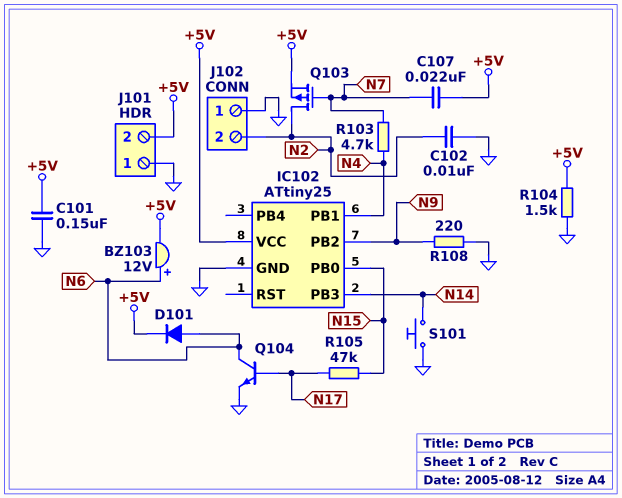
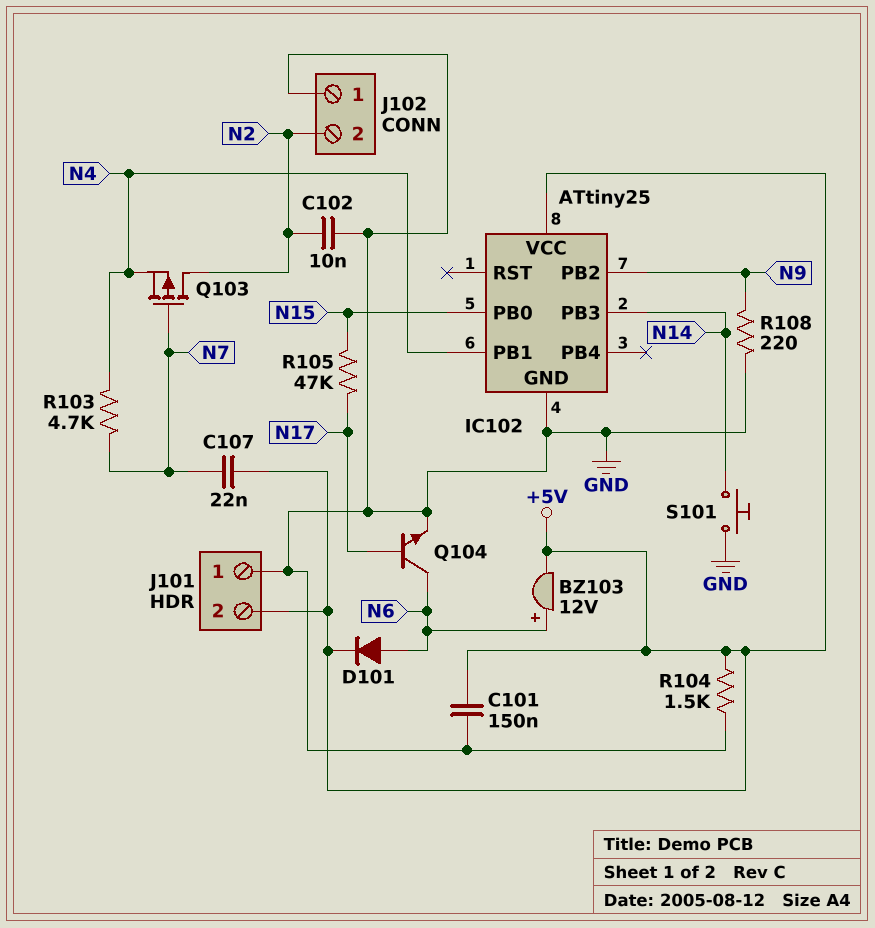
Q103: PMOS (G N7, D N2, S +5V) -> PMOS (G N7, D N2, S N4)

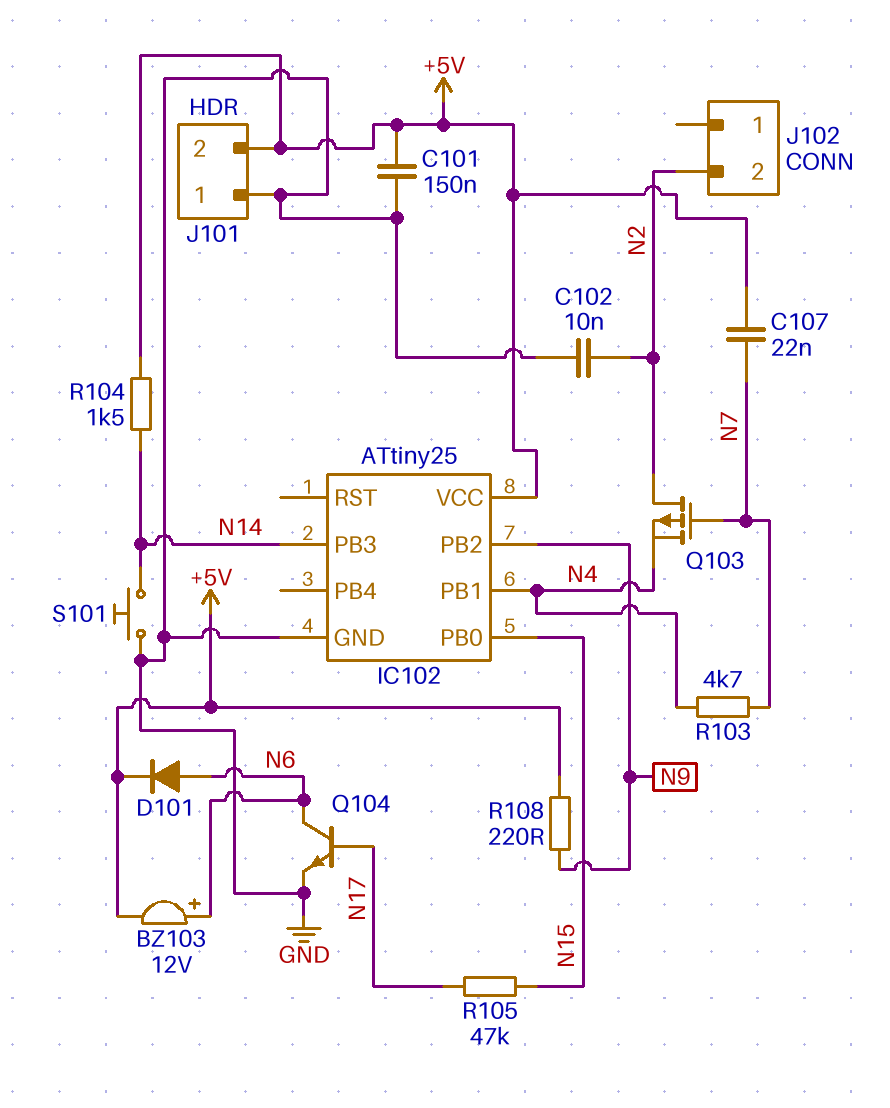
J102 pin 1: GND -> none
R104: 1.5k (+5V, GND) -> 1.5k (+5V, N14)
R108: 220 (GND, N9) -> 220 (+5V, N9)

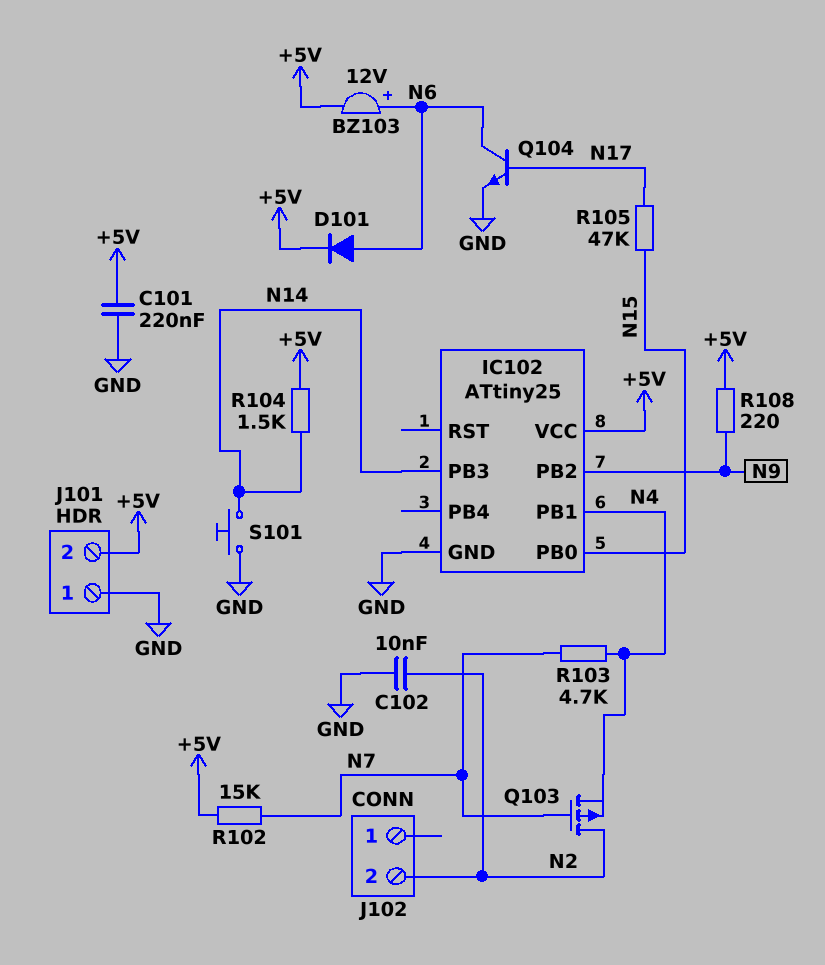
C101: 150nF (+5V, GND) -> 220nF (+5V, GND)
C107: 22nF (+5V, N7) -> none
R102: none -> 15k (+5V, N7)

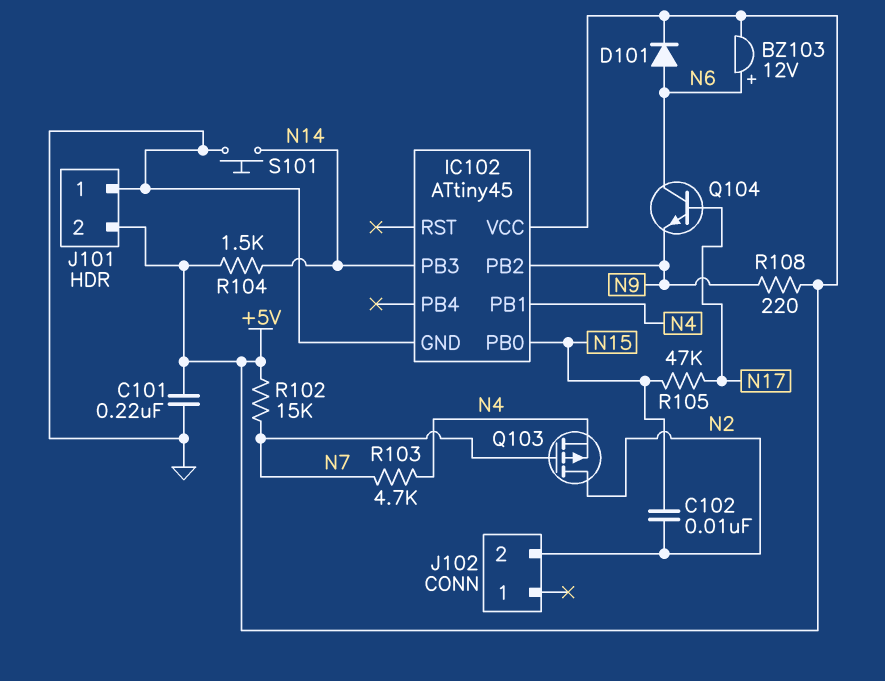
C102: 10nF (GND, N2) -> 10nF (N2, N15)
IC102: ATtiny25 -> ATtiny45
Q104: NPN (B N17, C N6, E GND) -> NPN (B N17, C N6, E N9)

